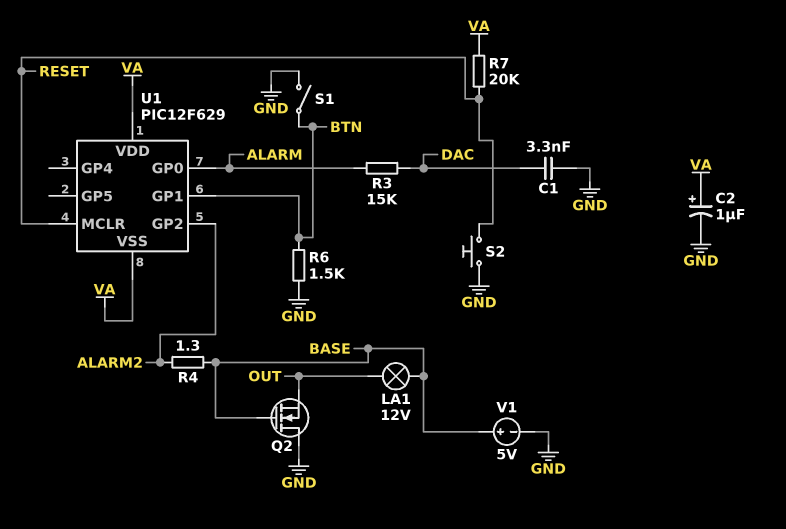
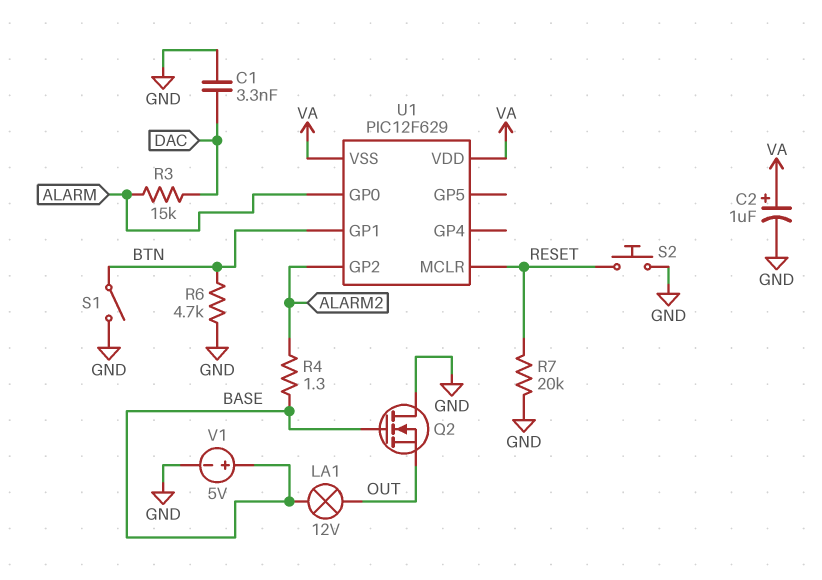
R6: 1.5k (BTN, GND) -> 4.7k (BTN, GND)
R7: 20k (RESET, VA) -> 20k (GND, RESET)

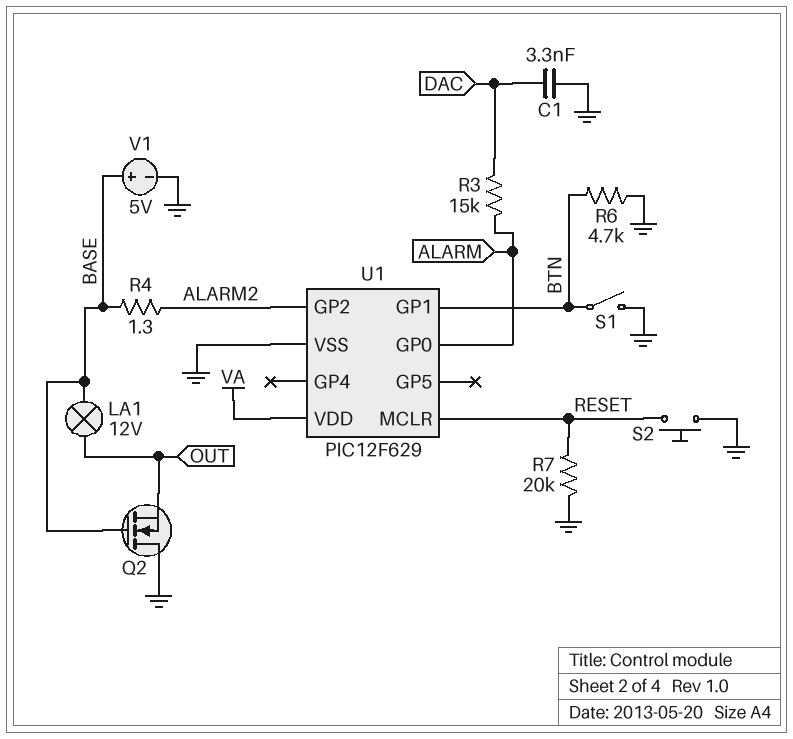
C2: 1uF (plus VA, minus GND) -> none
U1 pin VSS: VA -> GND

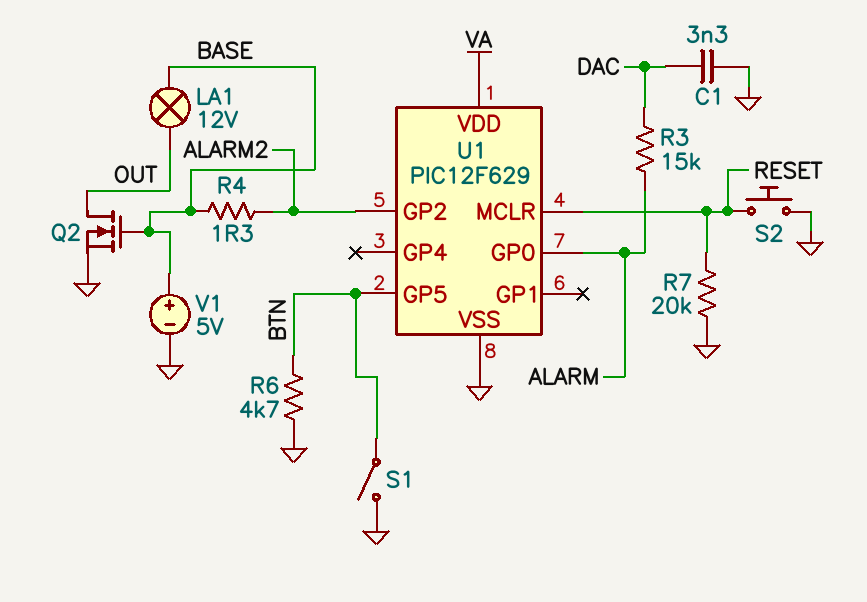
Q2: NMOS (G BASE, D GND, S OUT) -> NMOS (G BASE, D OUT, S GND)
U1 pin GP1: BTN -> none
U1 pin GP5: none -> BTN

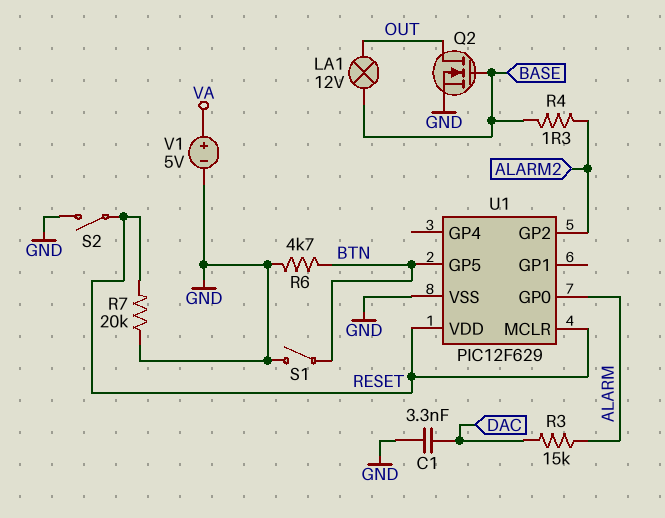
S2: button (GND, RESET) -> switch (GND, RESET)
U1 pin VDD: VA -> RESET
V1: 5V (plus BASE, minus GND) -> 5V (plus VA, minus GND)

